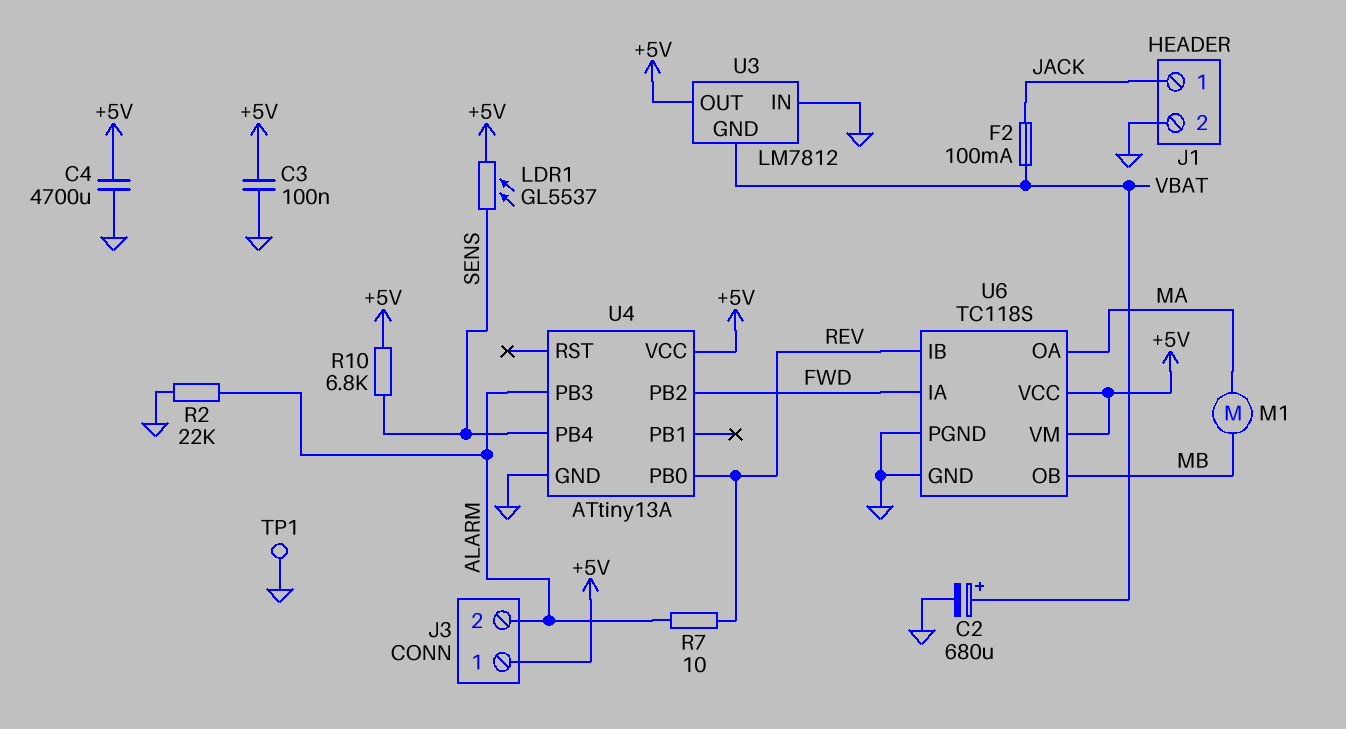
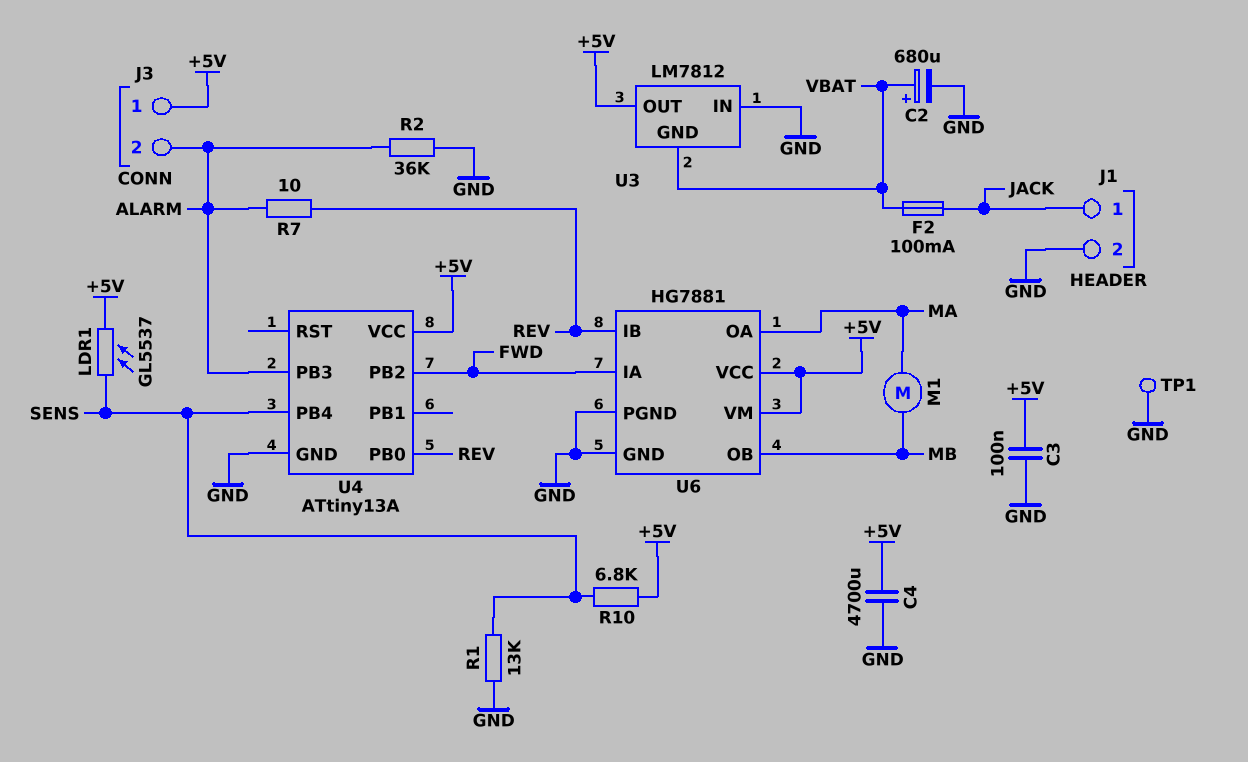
R1: none -> 13k (GND, SENS)
R2: 22k (ALARM, GND) -> 36k (ALARM, GND)
U6: TC118S -> HG7881

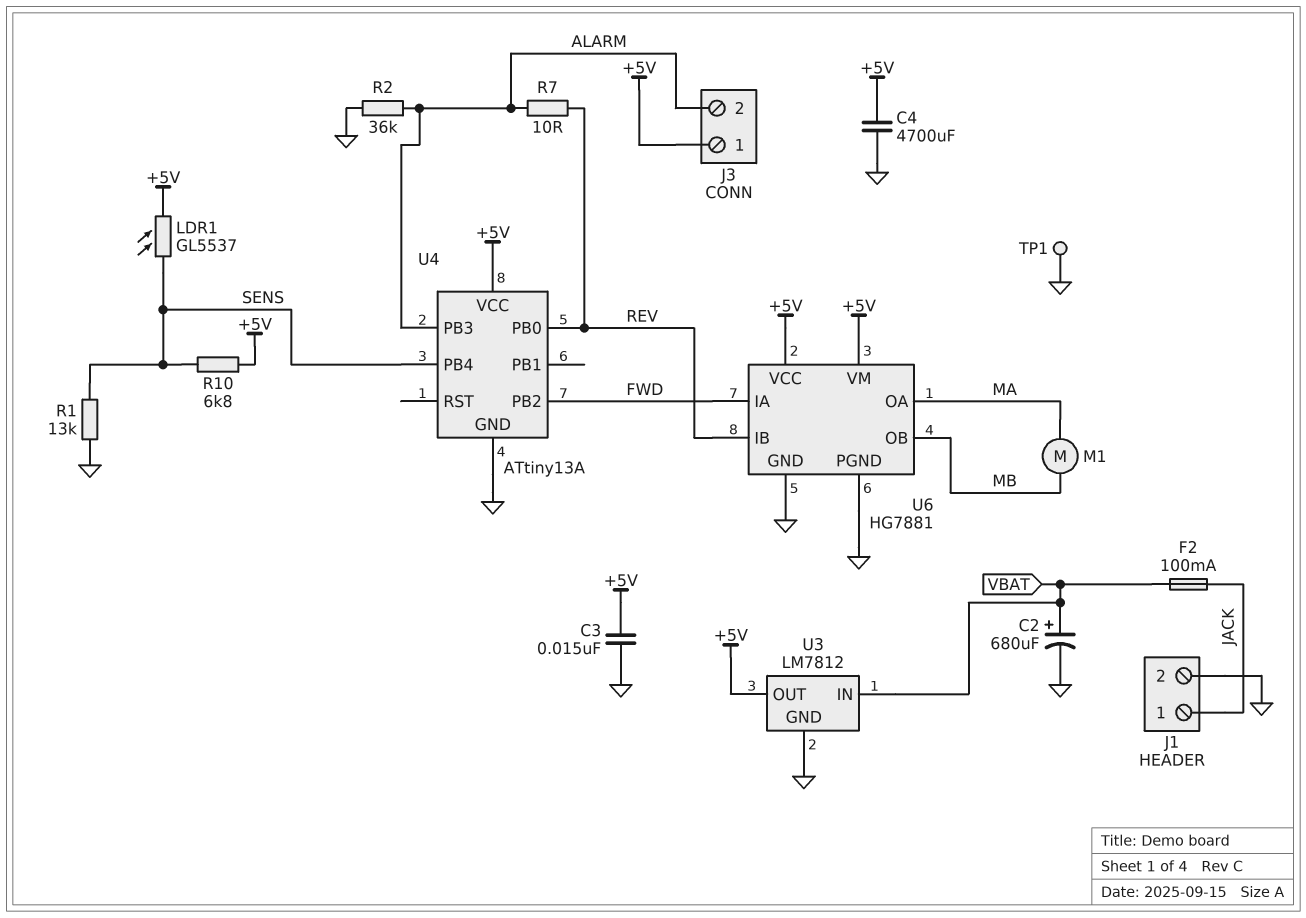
C3: 100nF (+5V, GND) -> 15nF (+5V, GND)
U3 pin GND: VBAT -> GND
U3 pin IN: GND -> VBAT

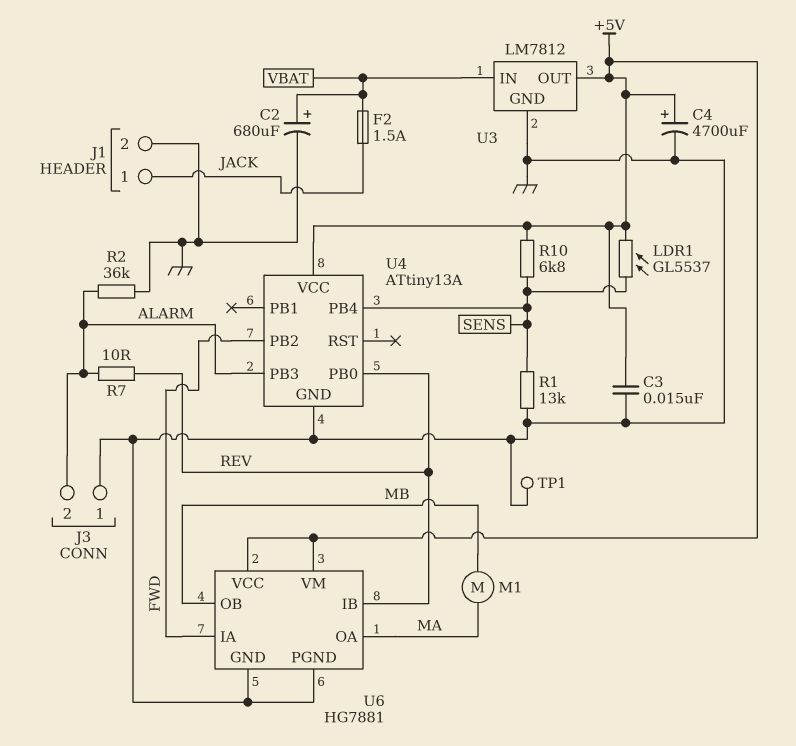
C4: 4700uF (+5V, GND) -> 4700uF (plus +5V, minus GND)
F2: 100mA (JACK, VBAT) -> 1.5A (JACK, VBAT)
J3 pin 1: +5V -> GND

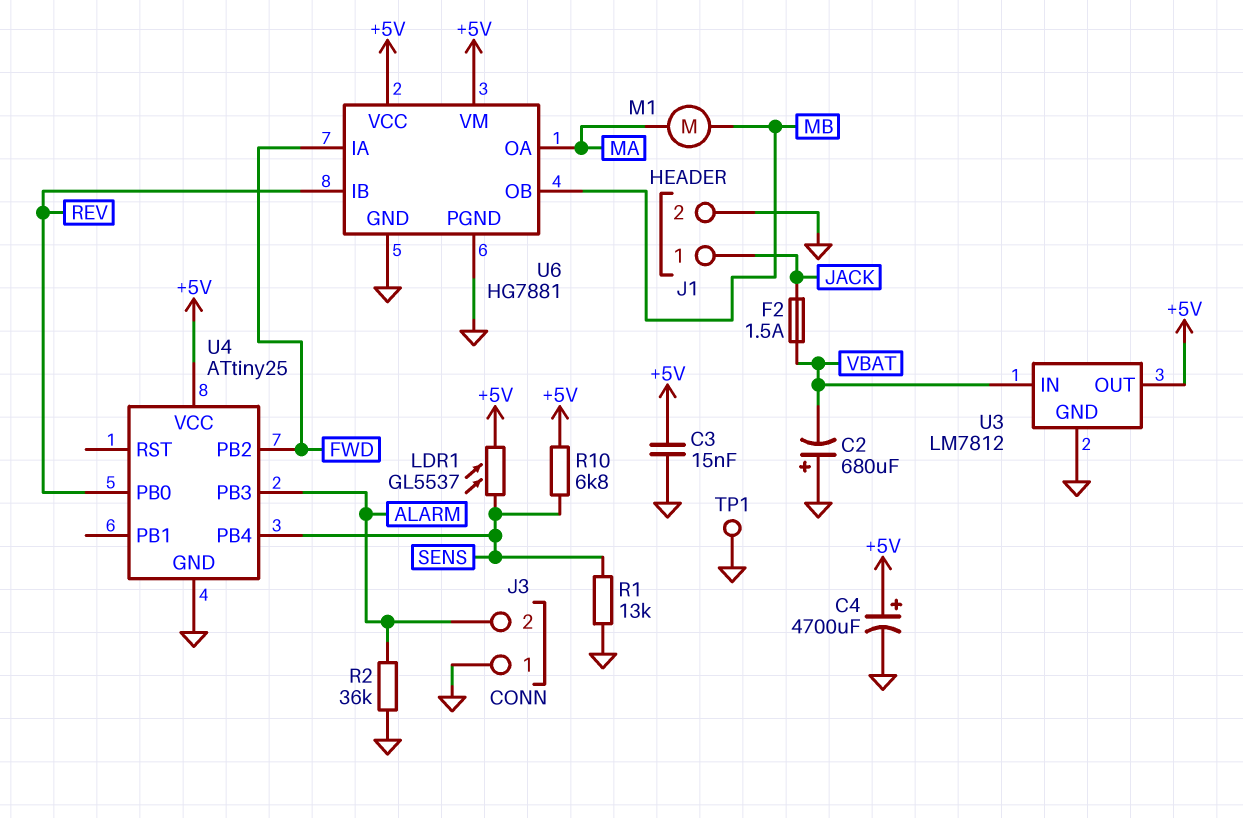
C2: 680uF (plus VBAT, minus GND) -> 680uF (plus GND, minus VBAT)
R7: 10 (ALARM, REV) -> none
U4: ATtiny13A -> ATtiny25

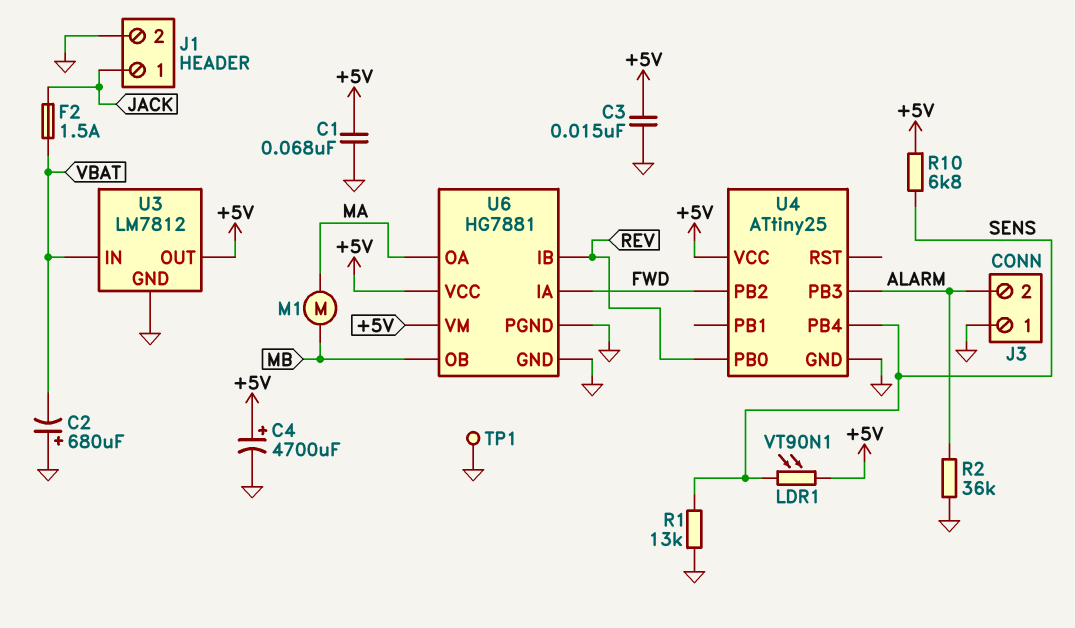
C1: none -> 68nF (+5V, GND)
LDR1: GL5537 (+5V, SENS) -> VT90N1 (+5V, SENS)

